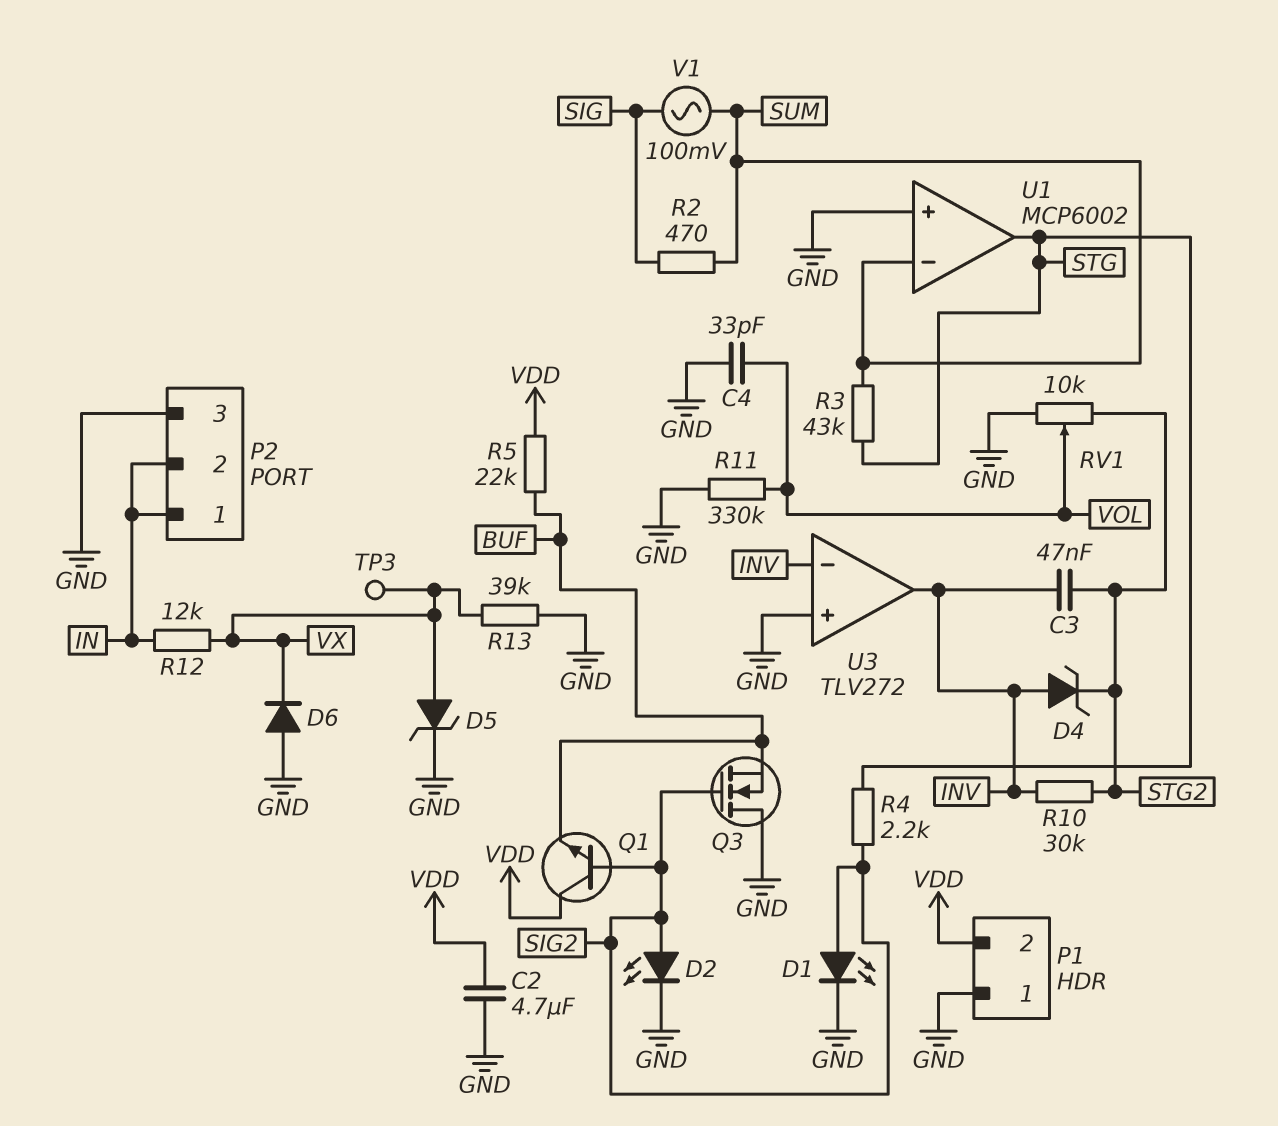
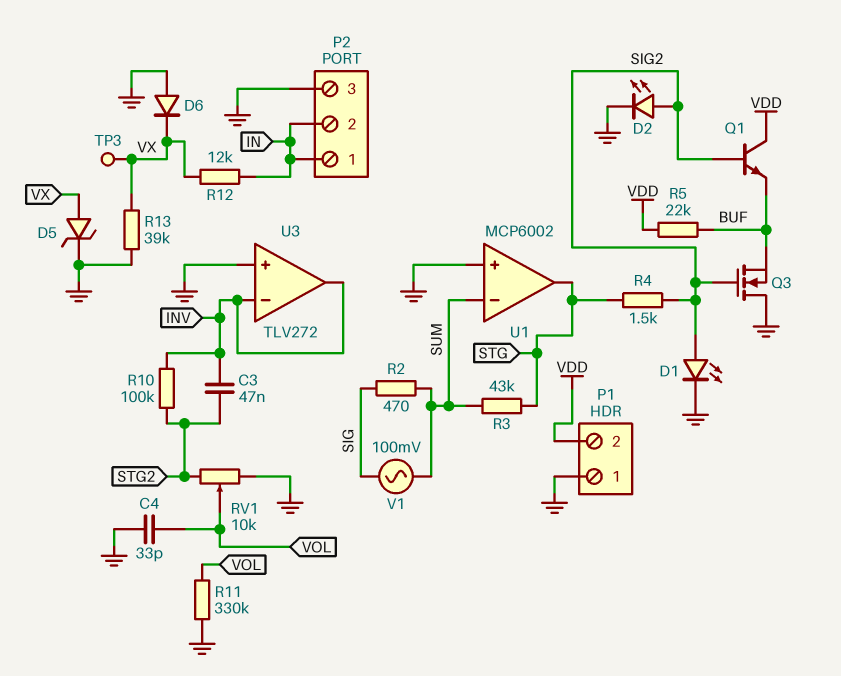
C2: 4.7uF (GND, VDD) -> none
D4: zener (A INV, K STG2) -> none
R4: 2.2k (SIG2, STG) -> 1.5k (SIG2, STG)
R10: 30k (INV, STG2) -> 100k (INV, STG2)

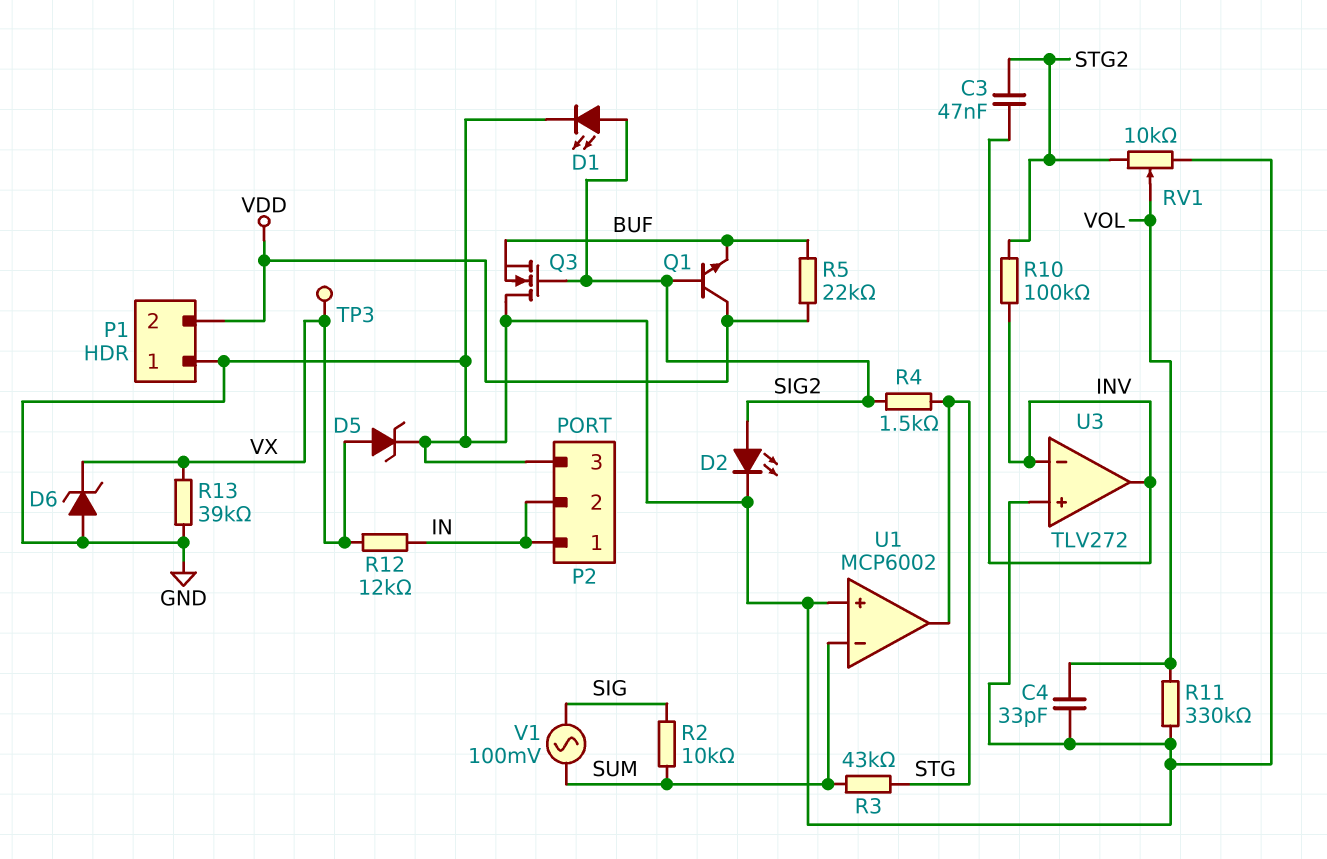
D6: diode (A GND, K VX) -> zener (A GND, K VX)
R2: 470 (SIG, SUM) -> 10k (SIG, SUM)

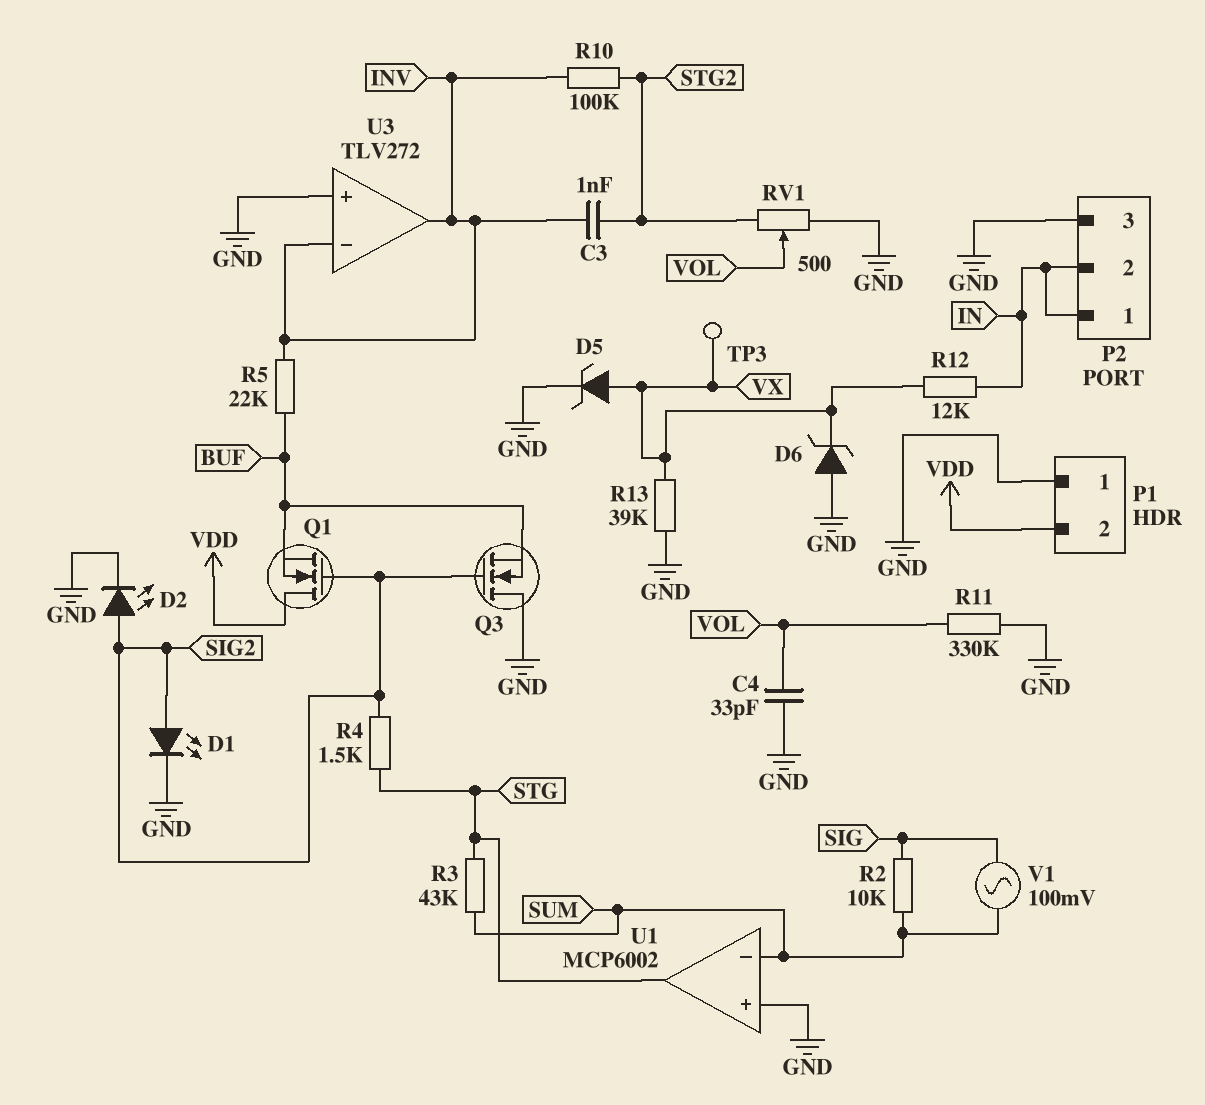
C3: 47nF (INV, STG2) -> 1nF (INV, STG2)
Q1: NPN (B SIG2, C VDD, E BUF) -> NMOS (G SIG2, D VDD, S BUF)
R5: 22k (BUF, VDD) -> 22k (BUF, INV)
RV1: 10k (GND, STG2, wiper VOL) -> 500 (GND, STG2, wiper VOL)

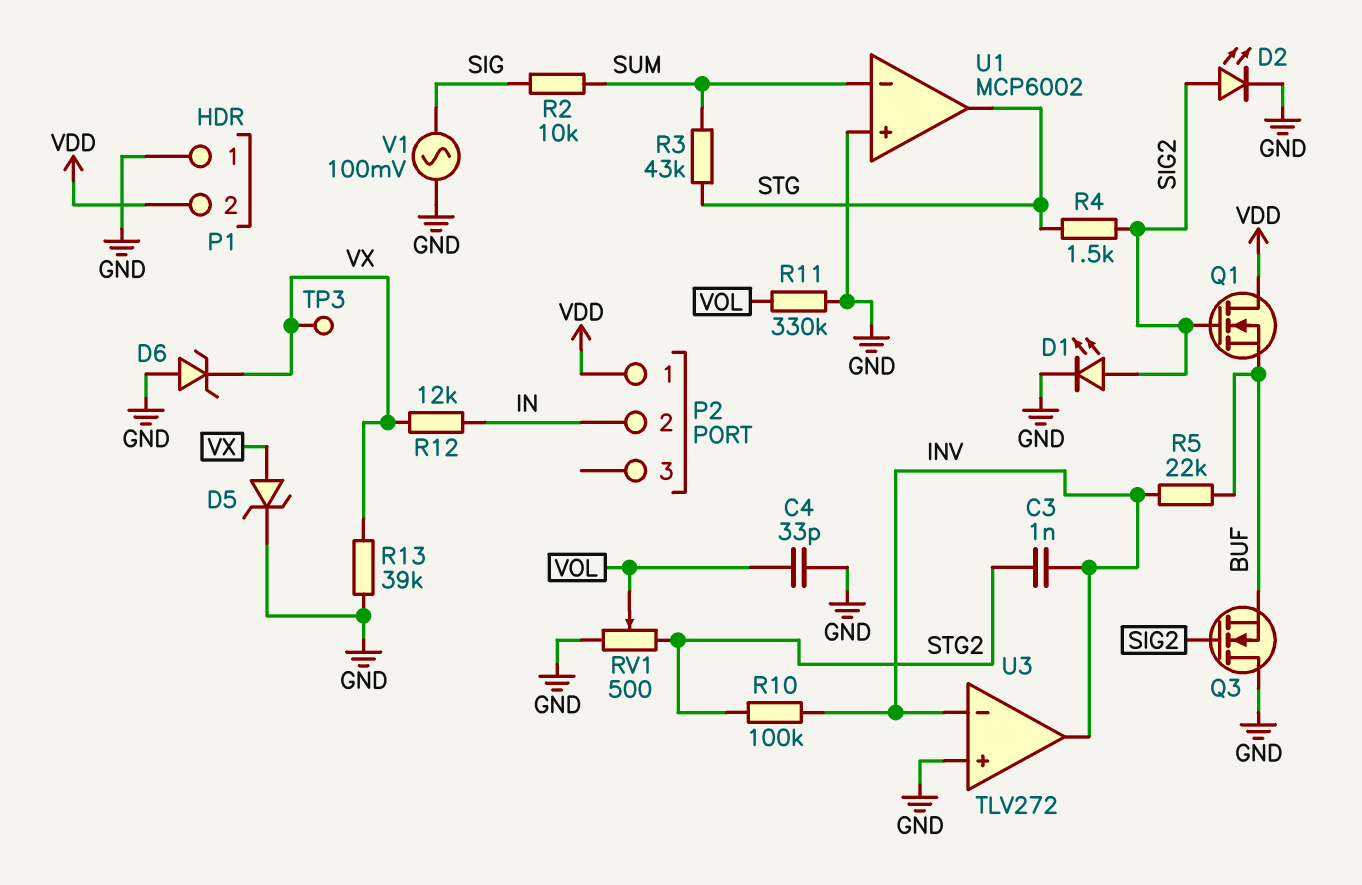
P2 pin 1: IN -> VDD
P2 pin 3: GND -> none
V1: AC 100mV (SIG, SUM) -> AC 100mV (GND, SIG)

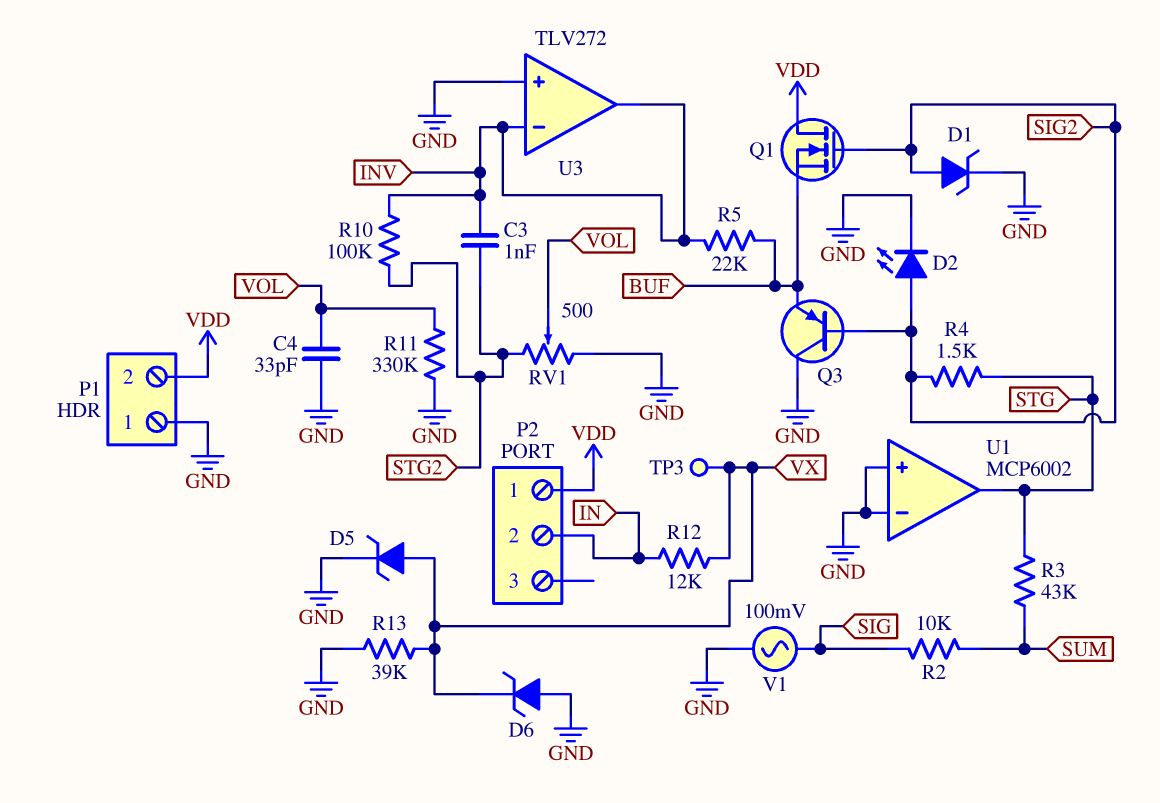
D1: LED (A SIG2, K GND) -> zener (A SIG2, K GND)
Q3: NMOS (G SIG2, D GND, S BUF) -> PNP (B SIG2, C GND, E BUF)
U1 pin in-: SUM -> GND

